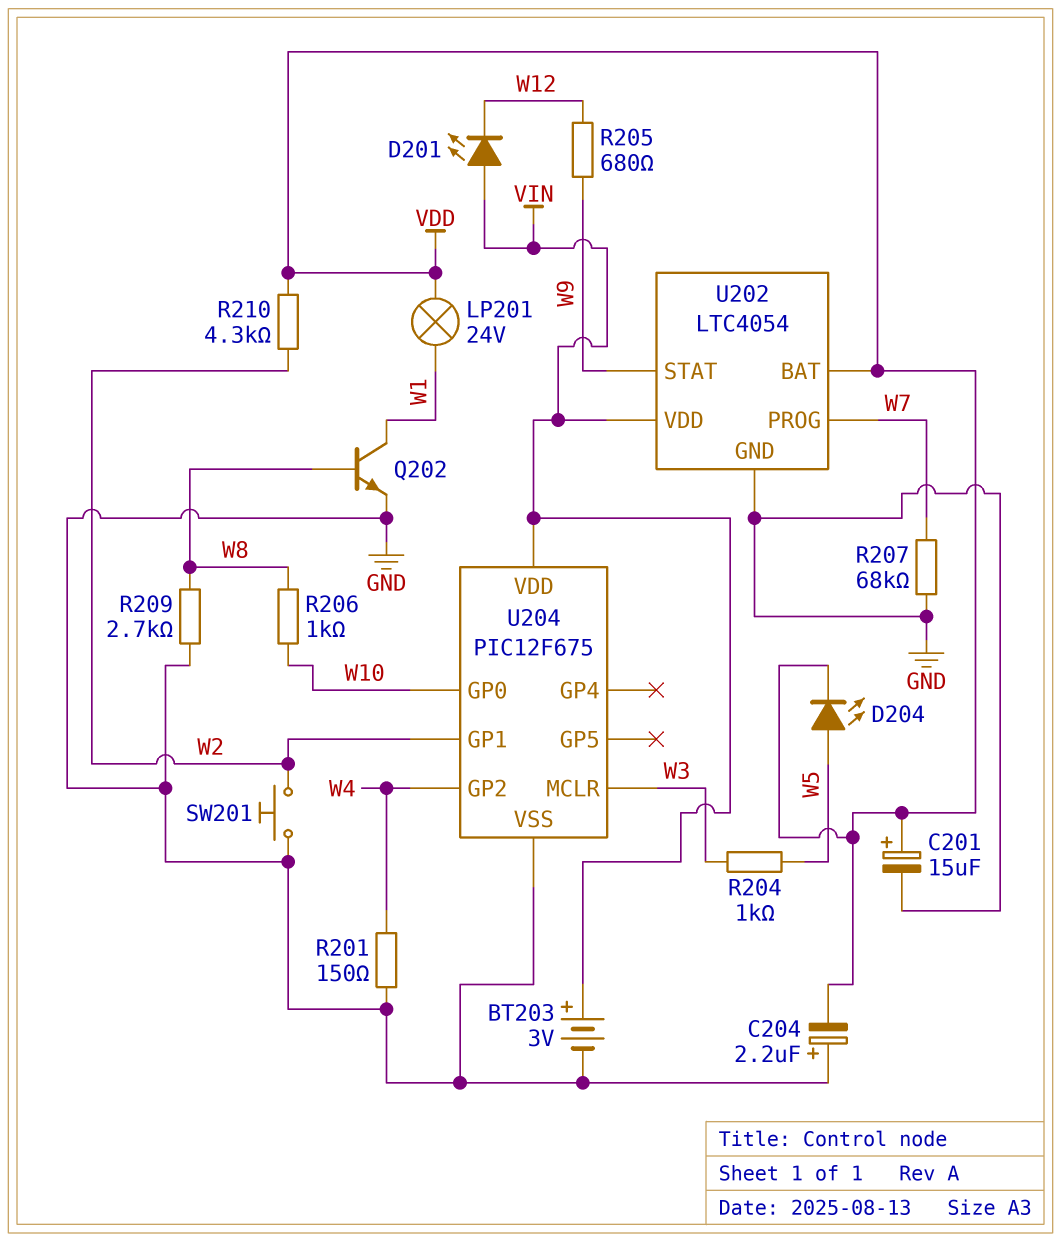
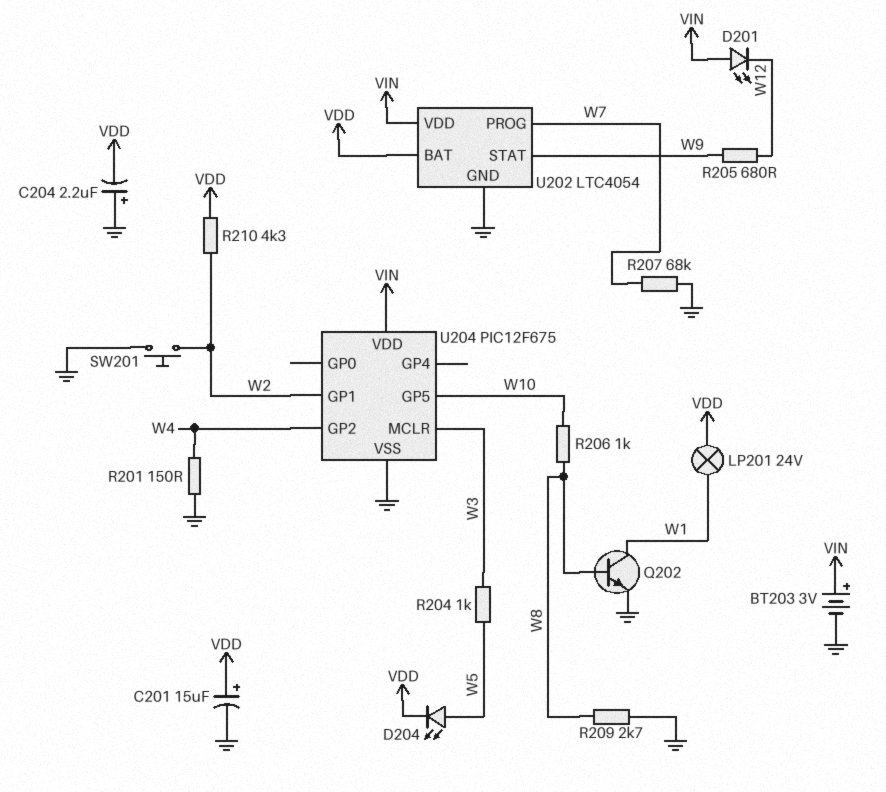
U204 pin GP0: W10 -> none
U204 pin GP5: none -> W10

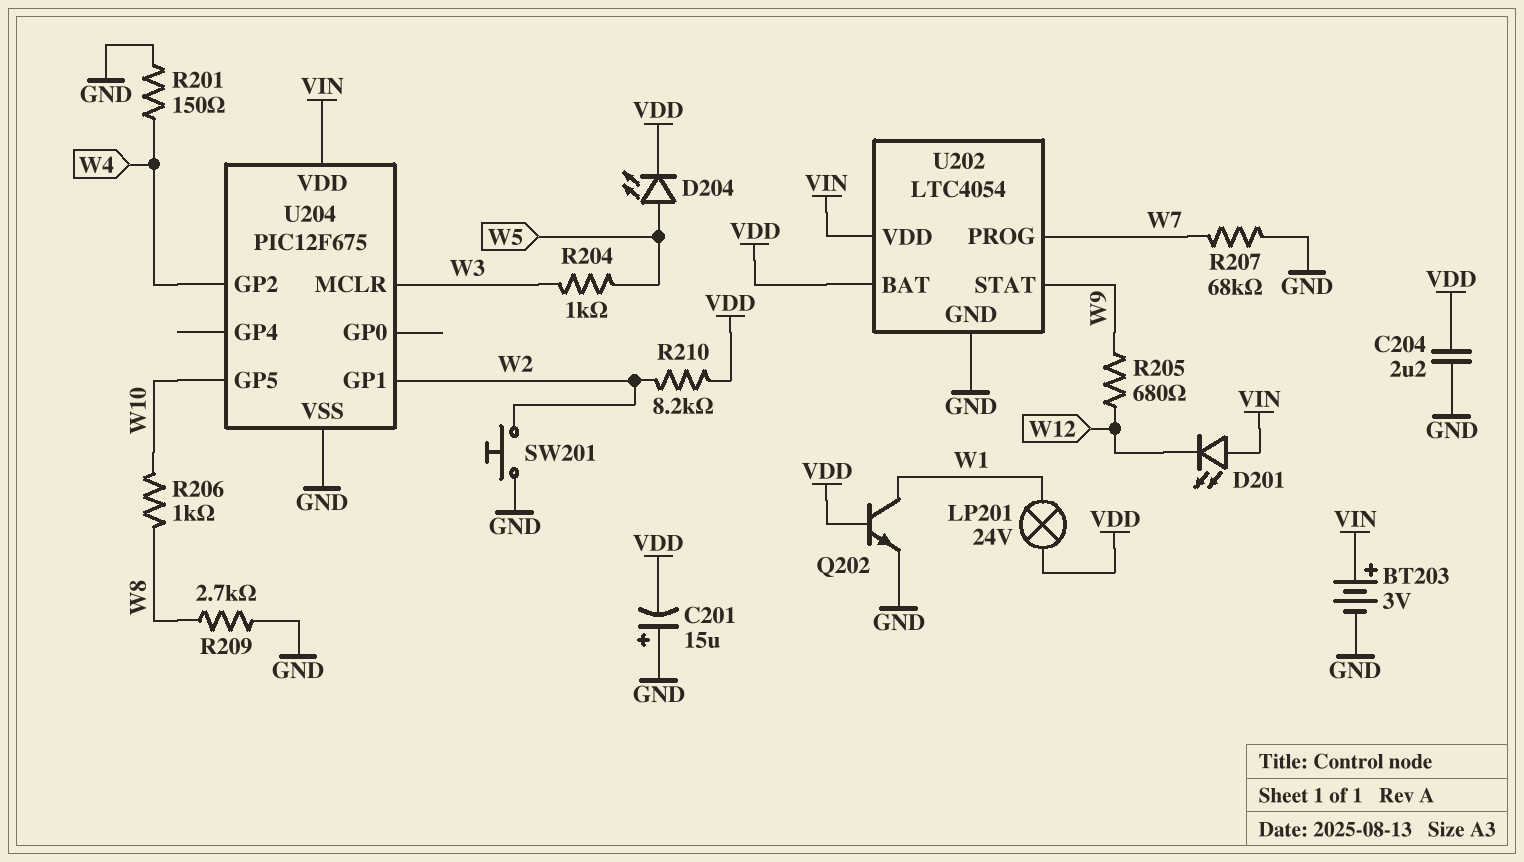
C201: 15uF (plus VDD, minus GND) -> 15uF (plus GND, minus VDD)
C204: 2.2uF (plus GND, minus VDD) -> 2.2uF (GND, VDD)
Q202: NPN (B W8, C W1, E GND) -> NPN (B VDD, C W1, E GND)
R210: 4.3k (VDD, W2) -> 8.2k (VDD, W2)

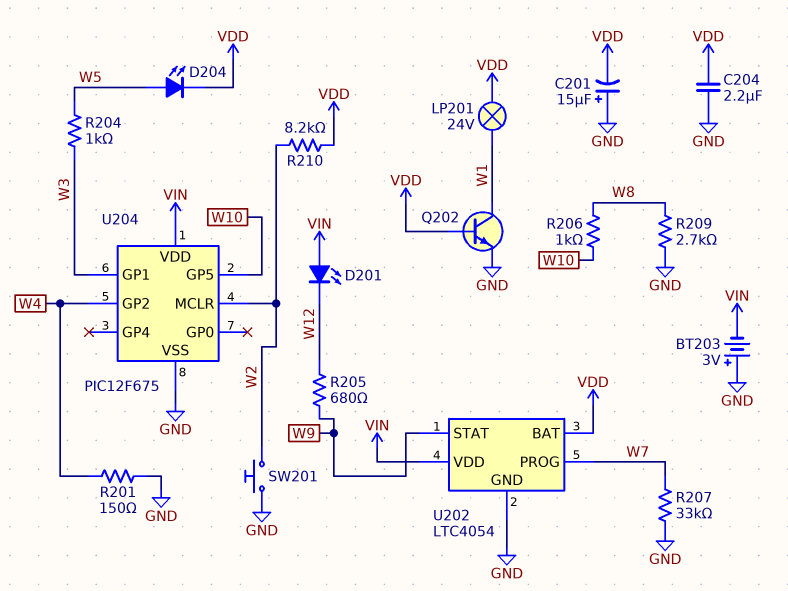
BT203: 3V (plus VIN, minus GND) -> 3V (plus GND, minus VIN)
R207: 68k (GND, W7) -> 33k (GND, W7)
U204 pin GP1: W2 -> W3
U204 pin MCLR: W3 -> W2

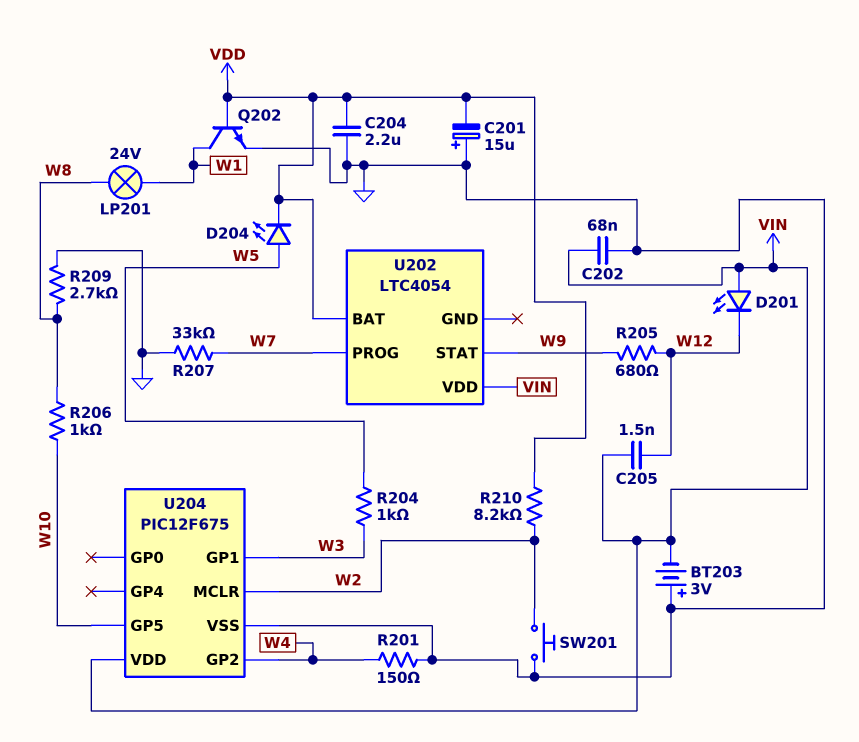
C202: none -> 68nF (GND, VIN)
C205: none -> 1.5nF (VIN, W12)
LP201: lamp 24V (VDD, W1) -> lamp 24V (W1, W8)
U202 pin GND: GND -> none

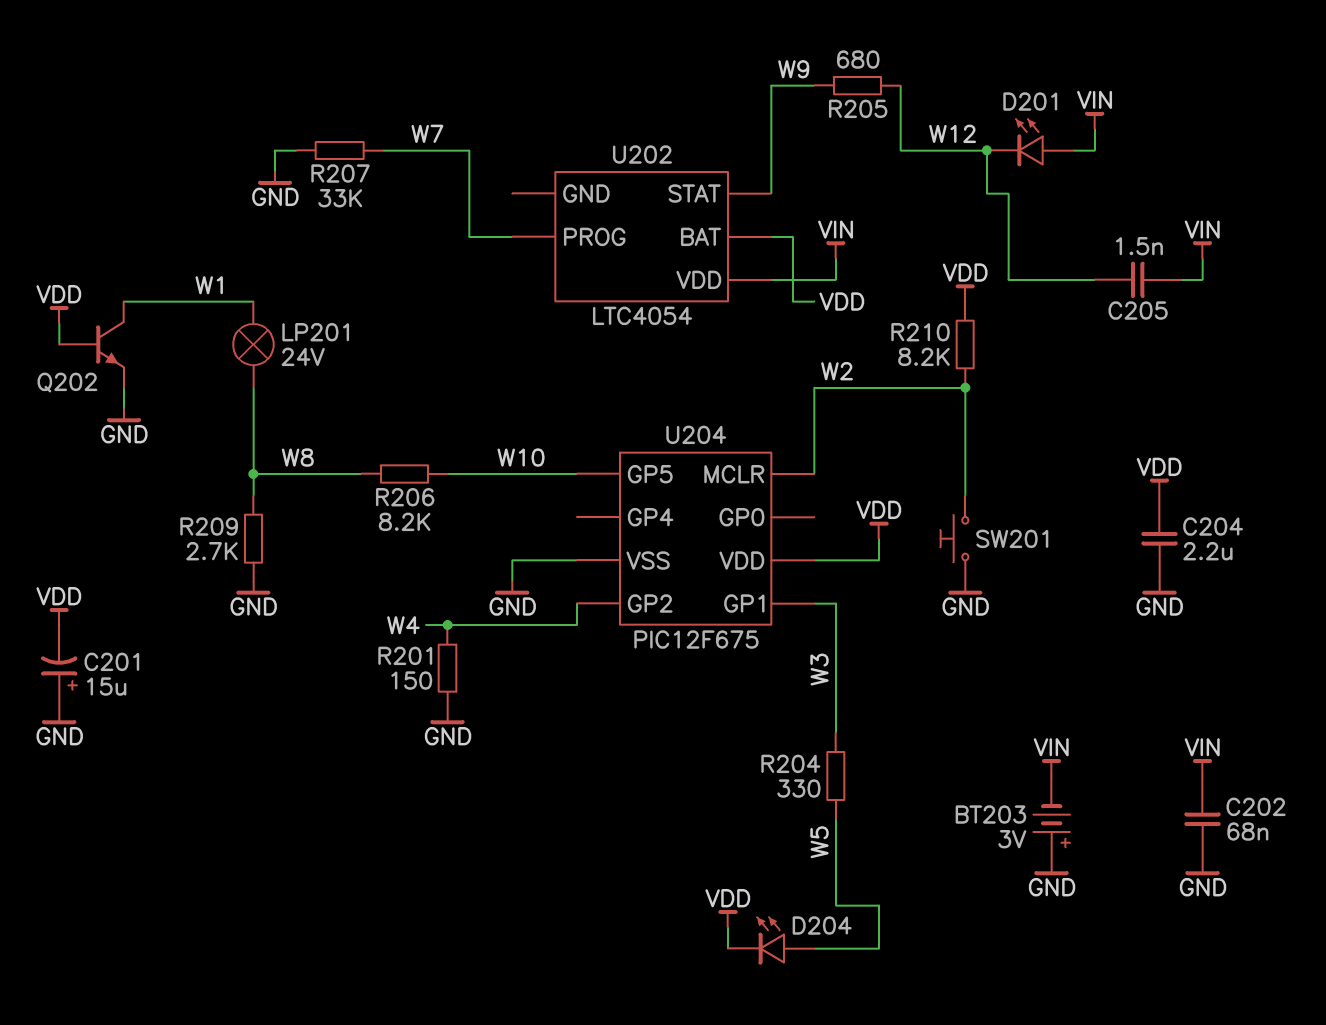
R204: 1k (W3, W5) -> 330 (W3, W5)
R206: 1k (W8, W10) -> 8.2k (W8, W10)
U204 pin VDD: VIN -> VDD

